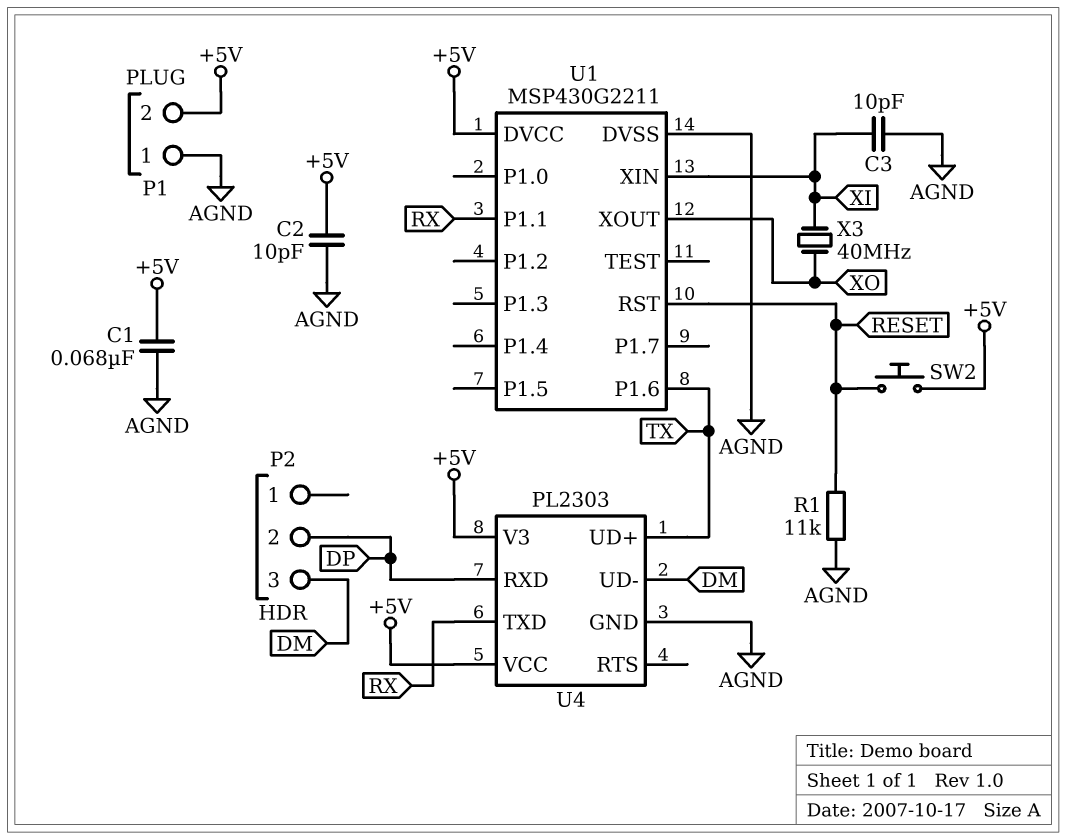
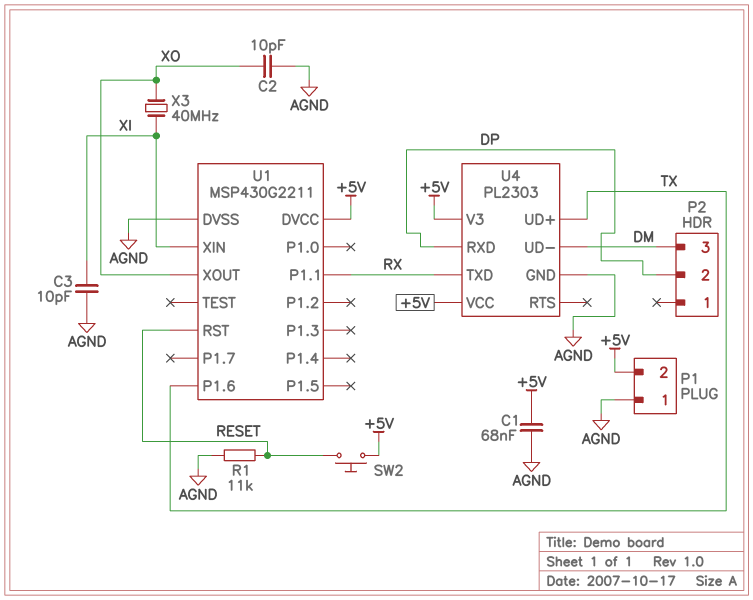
C2: 10pF (+5V, AGND) -> 10pF (AGND, XO)

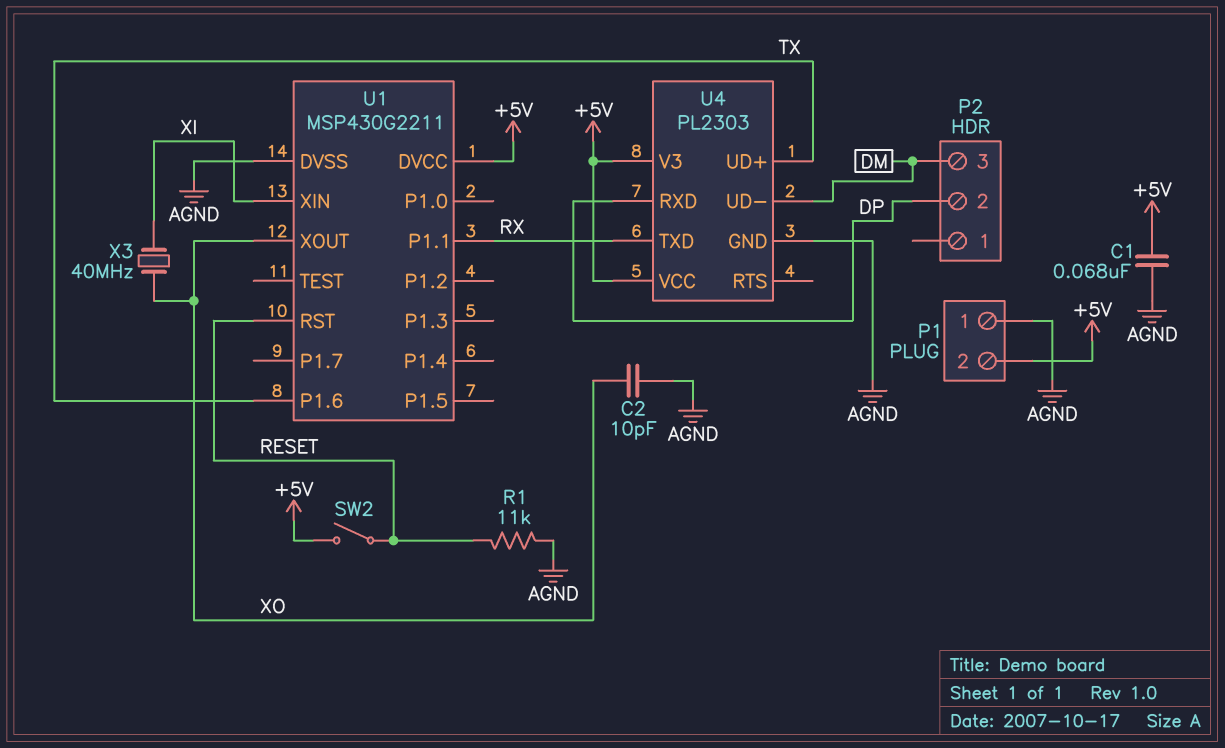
C3: 10pF (AGND, XI) -> none
SW2: button (+5V, RESET) -> switch (+5V, RESET)

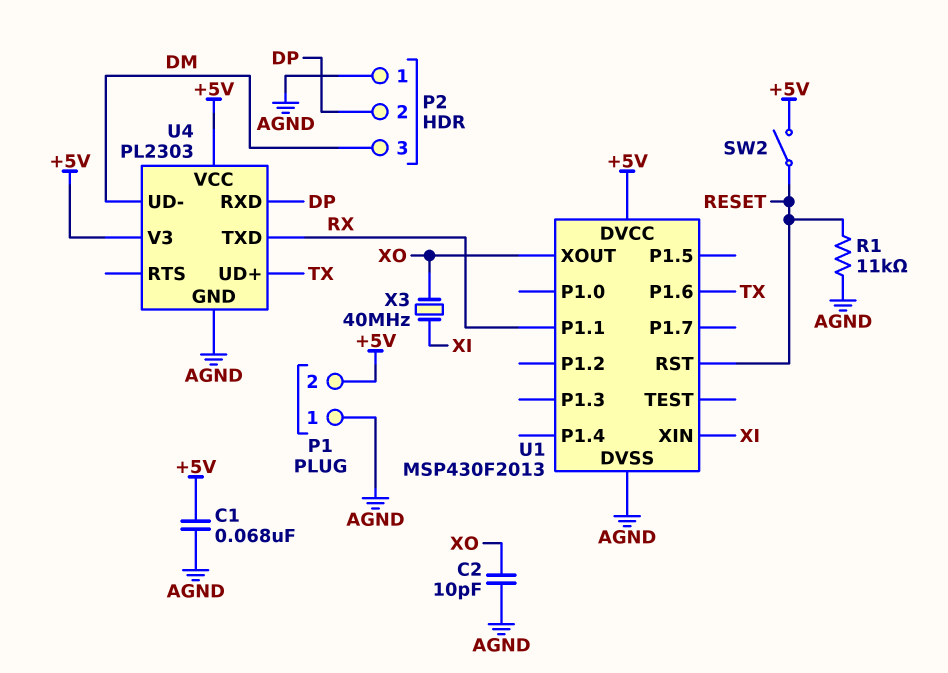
P2 pin 1: none -> AGND
U1: MSP430G2211 -> MSP430F2013

